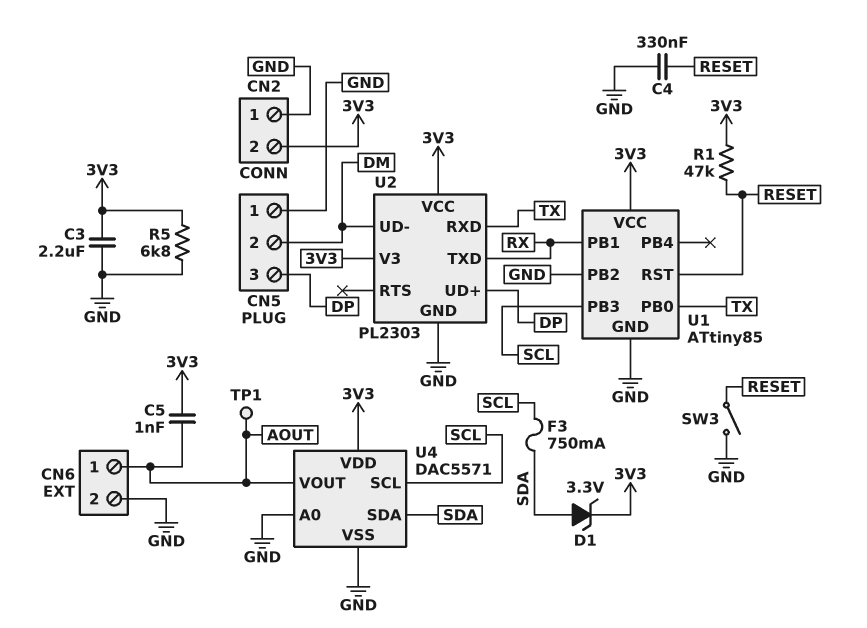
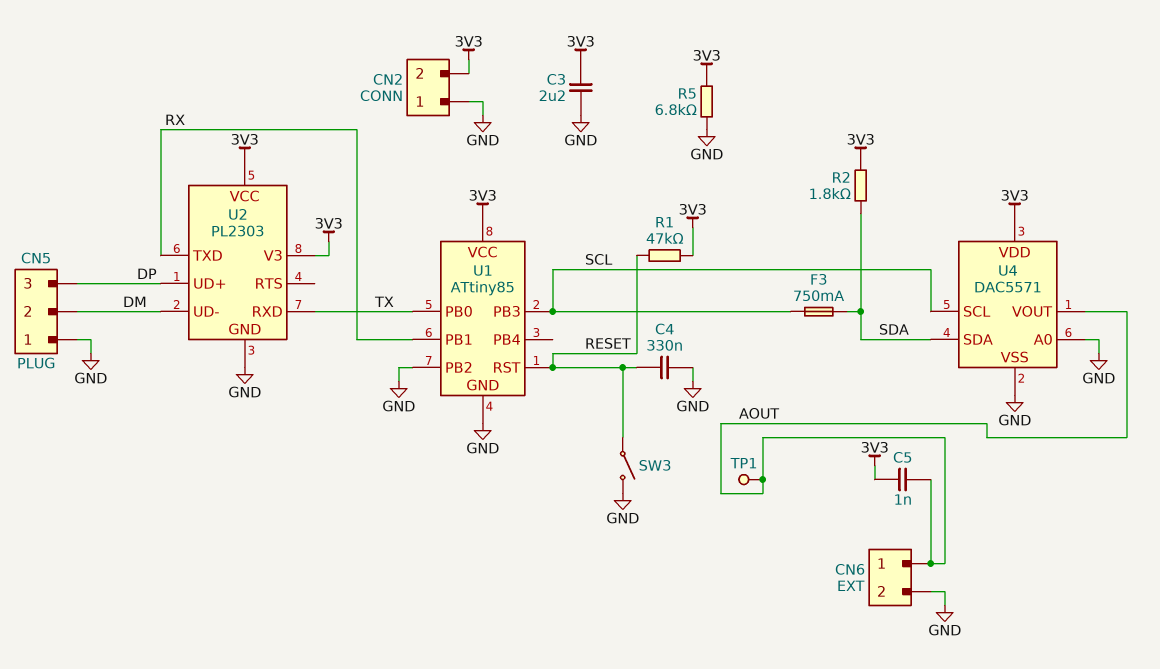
D1: zener 3.3V (A SDA, K 3V3) -> none
R2: none -> 1.8k (3V3, SDA)

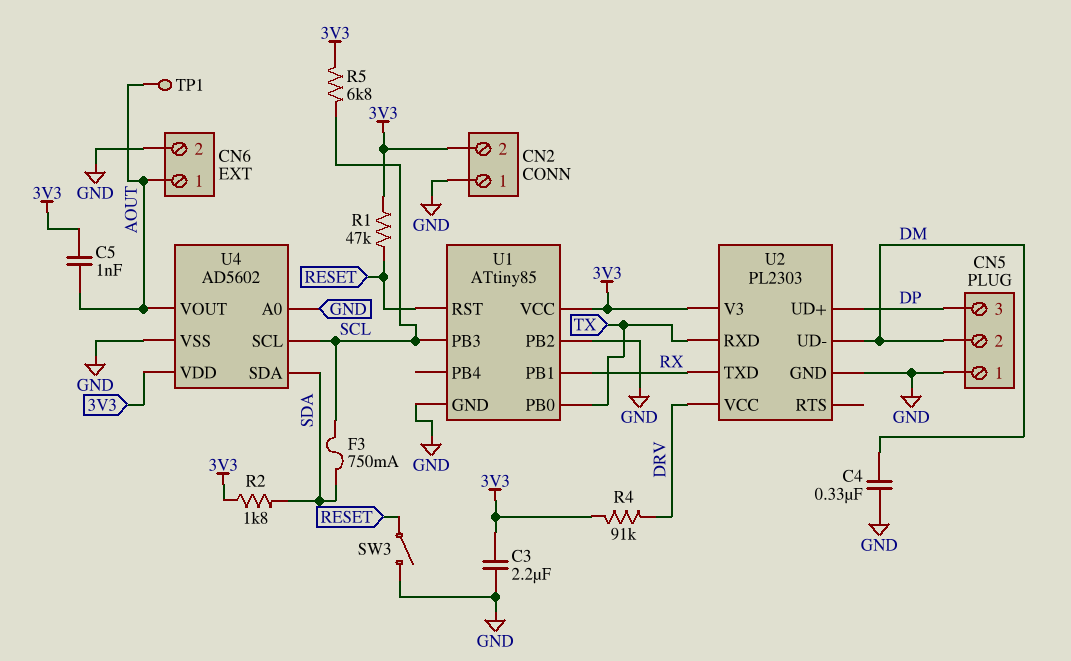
C4: 330nF (GND, RESET) -> 330nF (DM, GND)
R4: none -> 91k (3V3, DRV)
R5: 6.8k (3V3, GND) -> 6.8k (3V3, SCL)
U2 pin VCC: 3V3 -> DRV
U4: DAC5571 -> AD5602

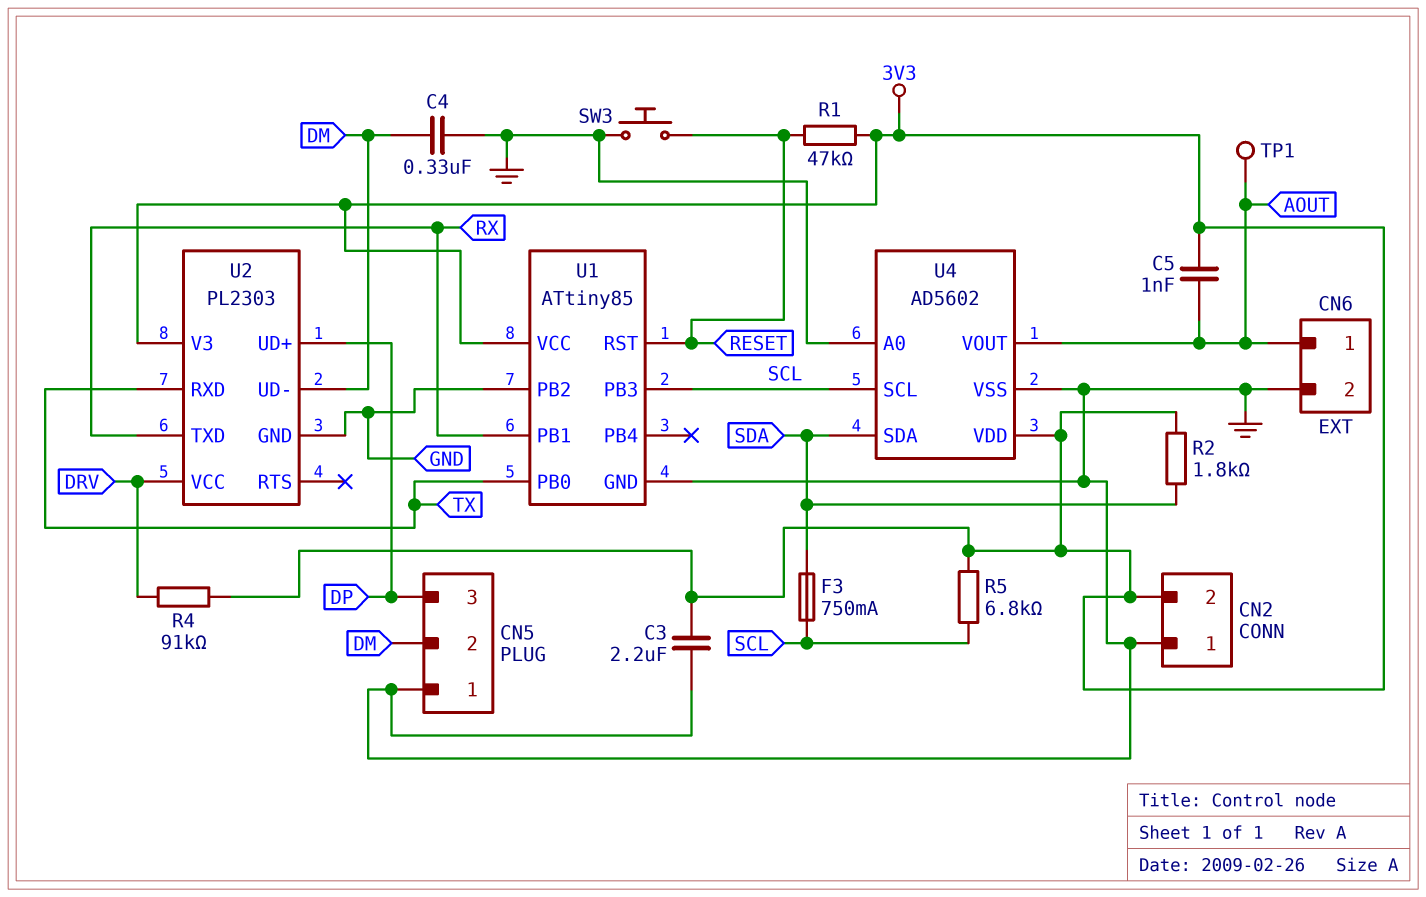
SW3: switch (GND, RESET) -> button (GND, RESET)

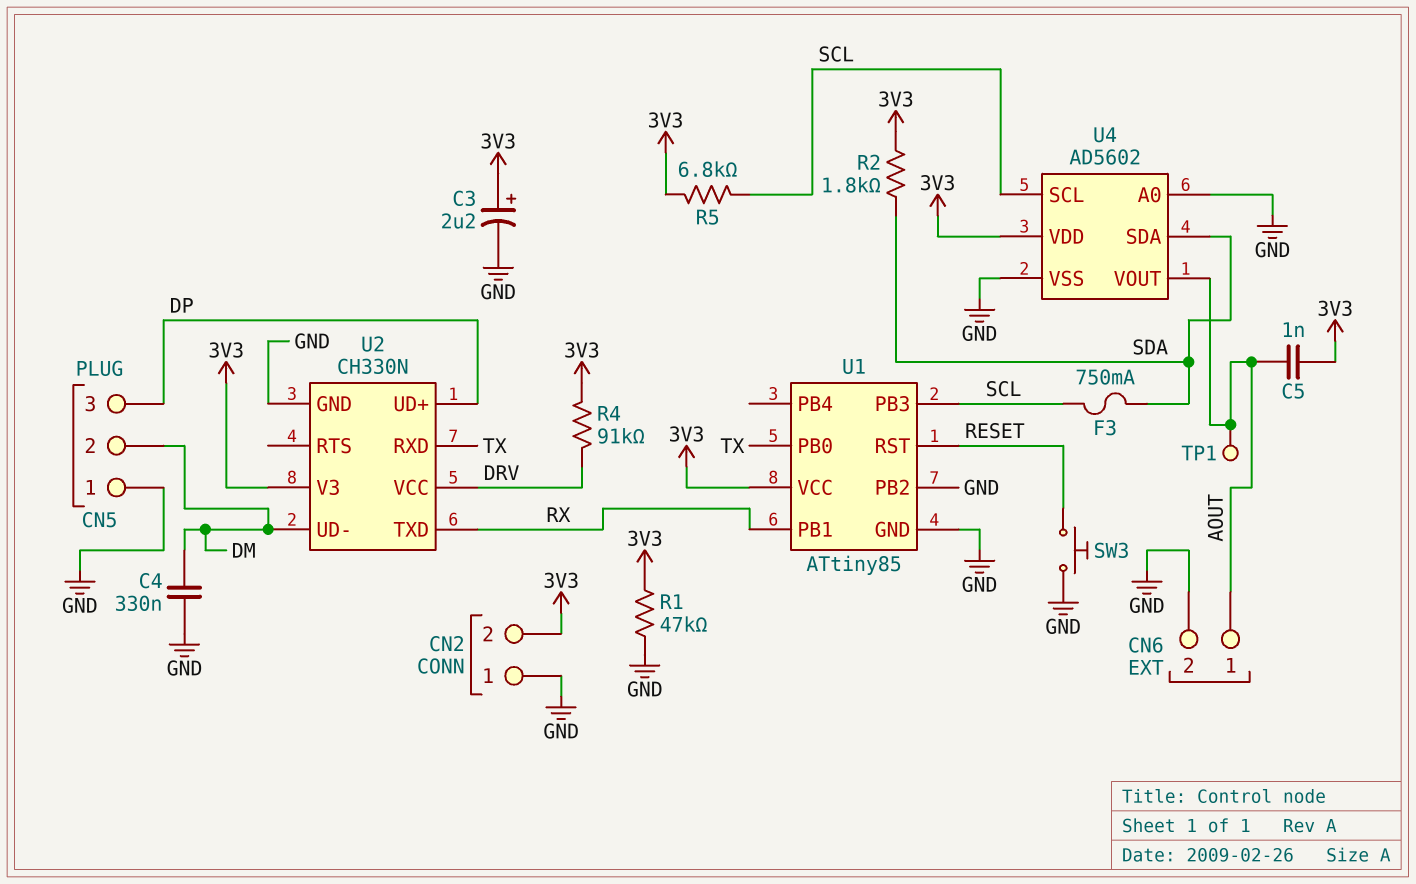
C3: 2.2uF (3V3, GND) -> 2.2uF (plus 3V3, minus GND)
R1: 47k (3V3, RESET) -> 47k (3V3, GND)
U2: PL2303 -> CH330N

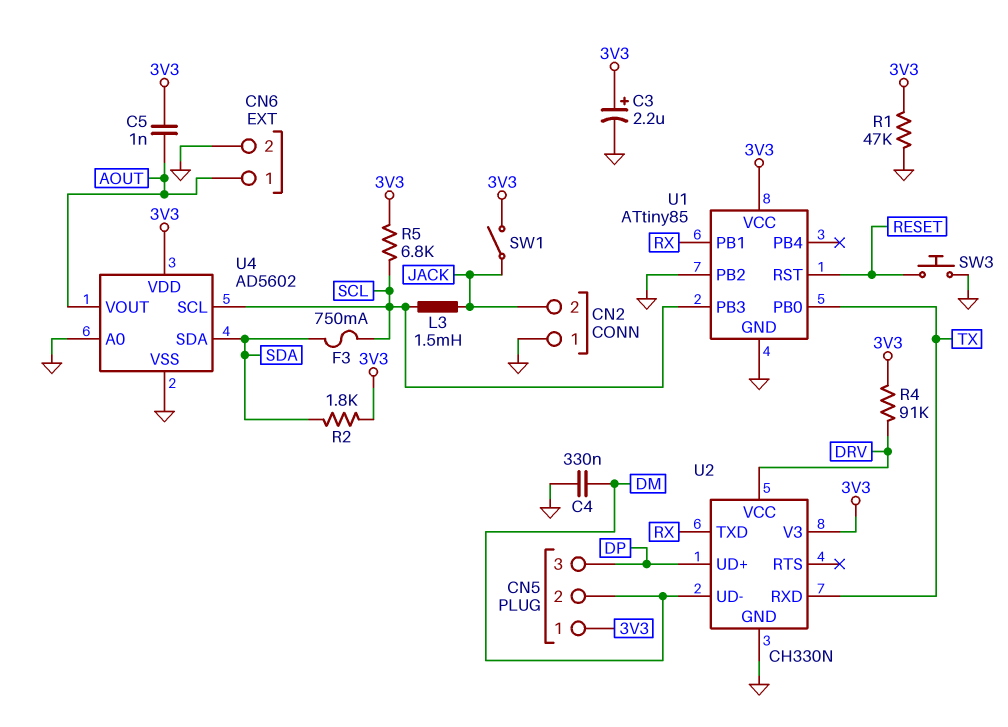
CN2 pin 2: 3V3 -> JACK
CN5 pin 1: GND -> 3V3
L3: none -> 1.5mH (JACK, SCL)
SW1: none -> switch (3V3, JACK)
TP1: test point (AOUT) -> none

